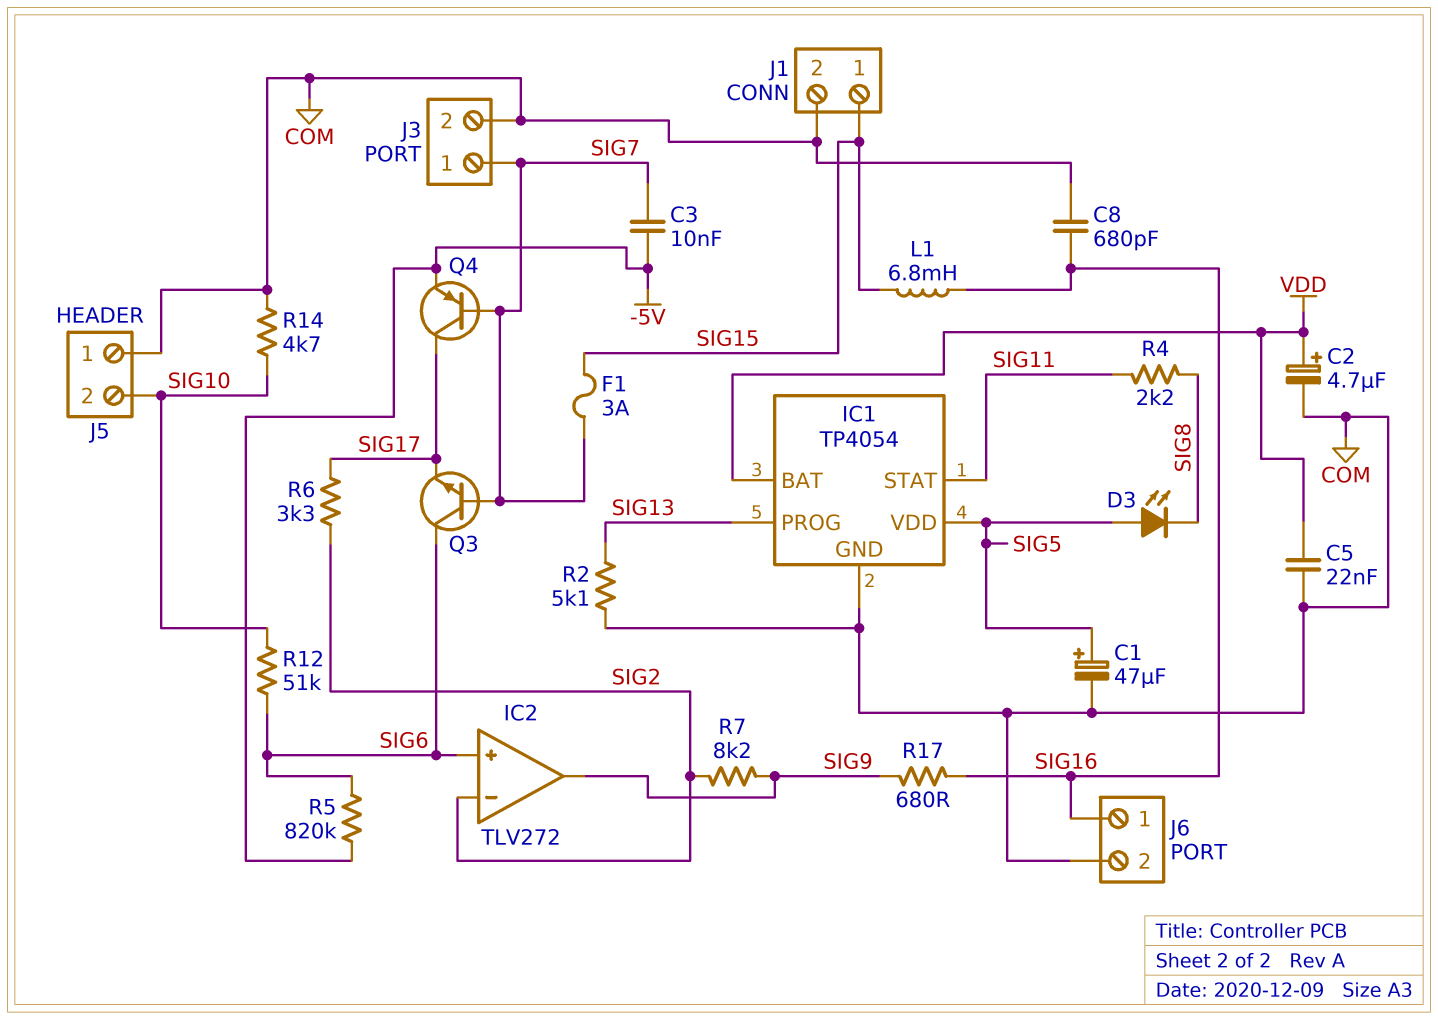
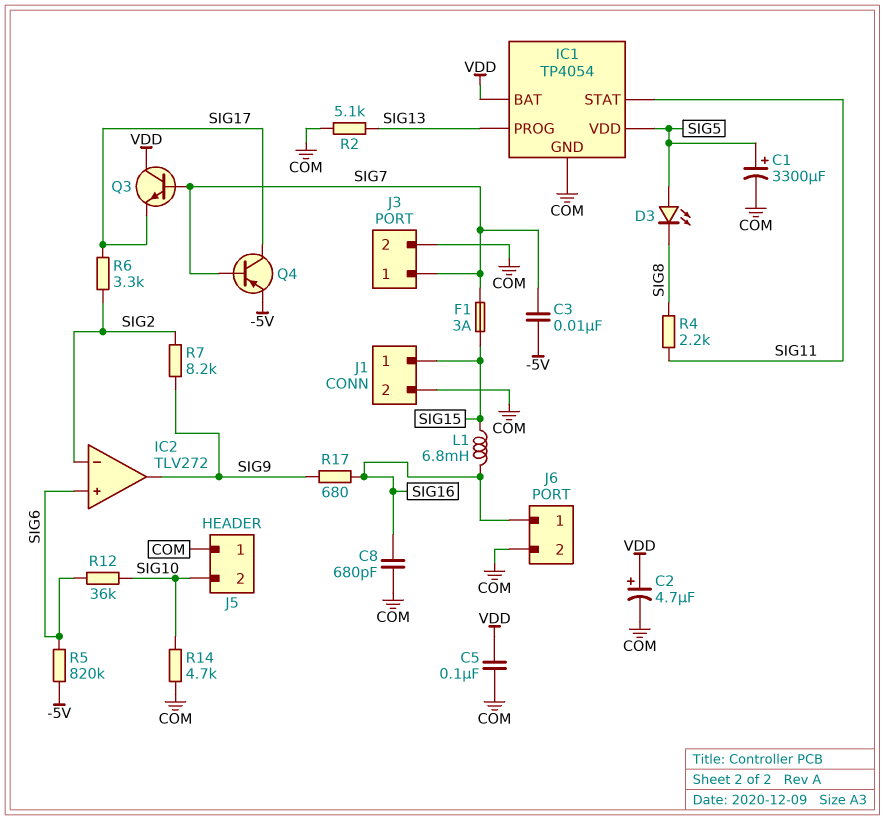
C1: 47uF (plus SIG5, minus COM) -> 3300uF (plus SIG5, minus COM)
C5: 22nF (COM, VDD) -> 100nF (COM, VDD)
Q3: NPN (B SIG7, C SIG6, E SIG17) -> NPN (B SIG7, C VDD, E SIG17)
R12: 51k (SIG6, SIG10) -> 36k (SIG6, SIG10)

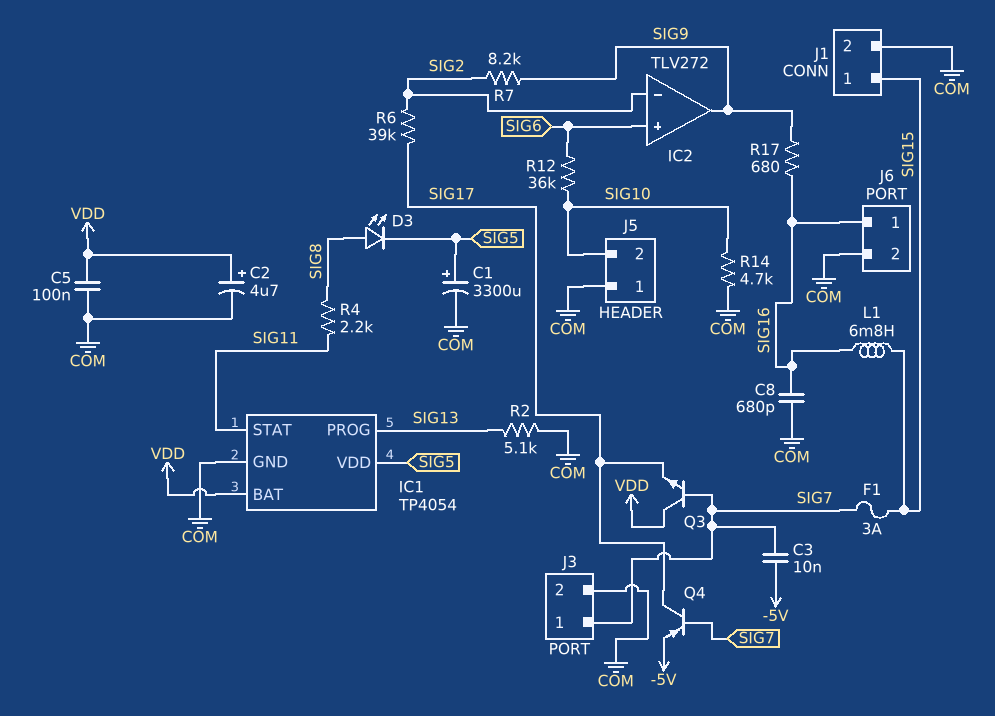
D3: LED (A SIG5, K SIG8) -> LED (A SIG8, K SIG5)
R5: 820k (-5V, SIG6) -> none
R6: 3.3k (SIG2, SIG17) -> 39k (SIG2, SIG17)

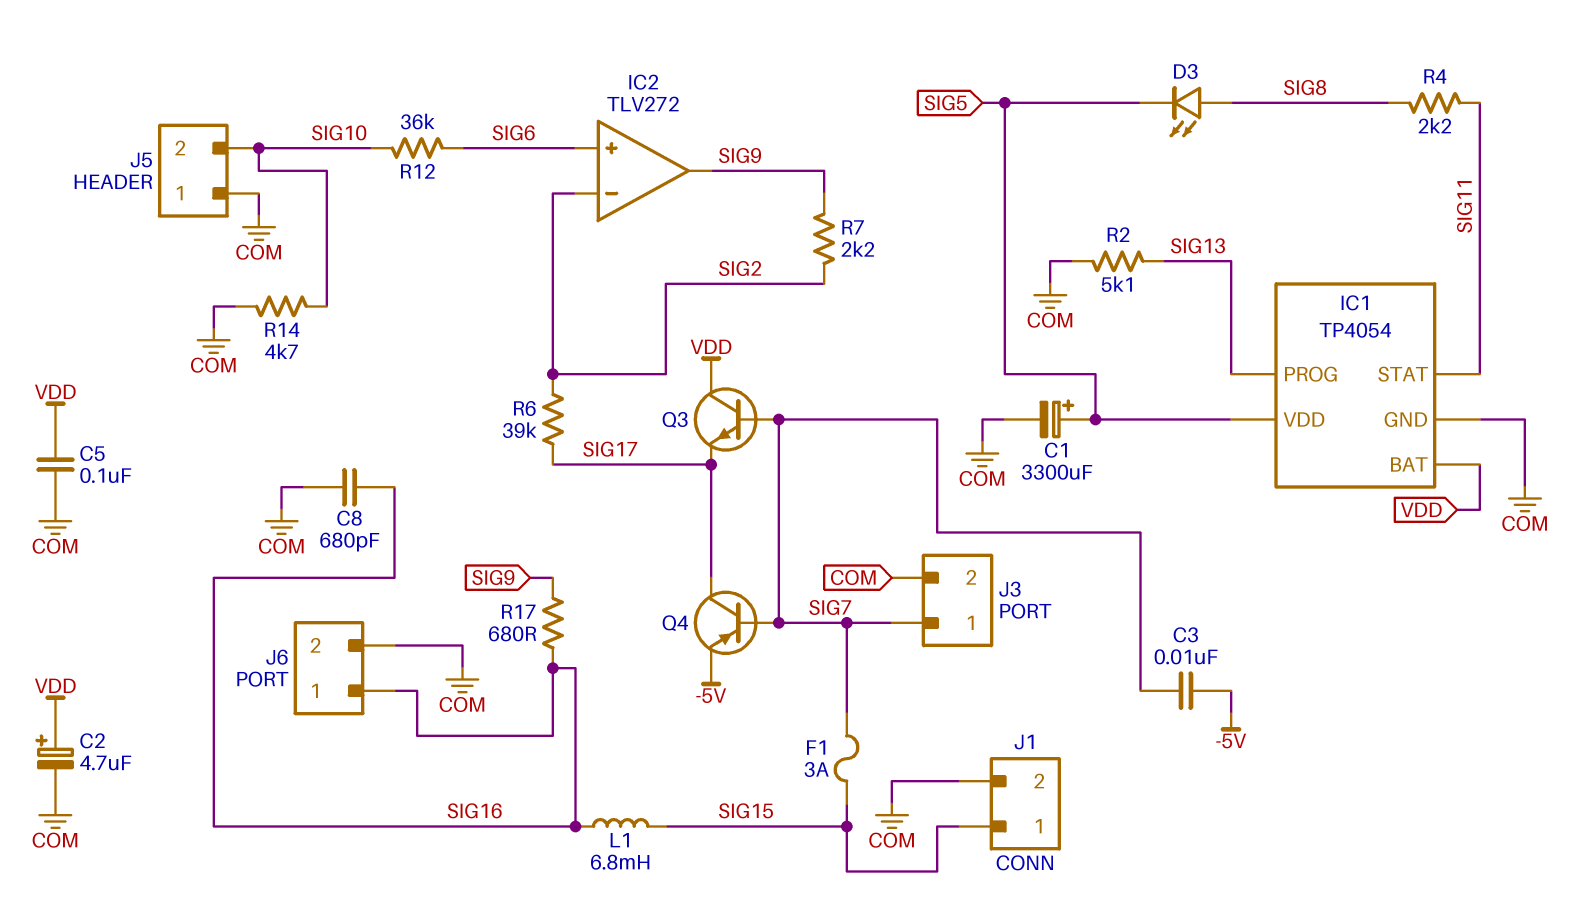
R7: 8.2k (SIG2, SIG9) -> 2.2k (SIG2, SIG9)

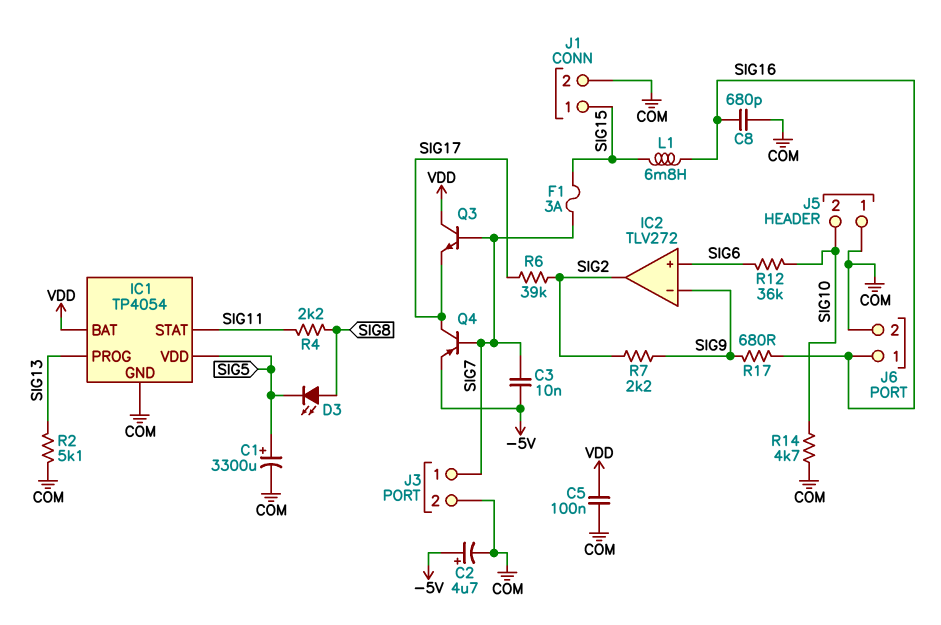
C2: 4.7uF (plus VDD, minus COM) -> 4.7uF (plus -5V, minus COM)
IC2 pin in-: SIG2 -> SIG9
IC2 pin out: SIG9 -> SIG2

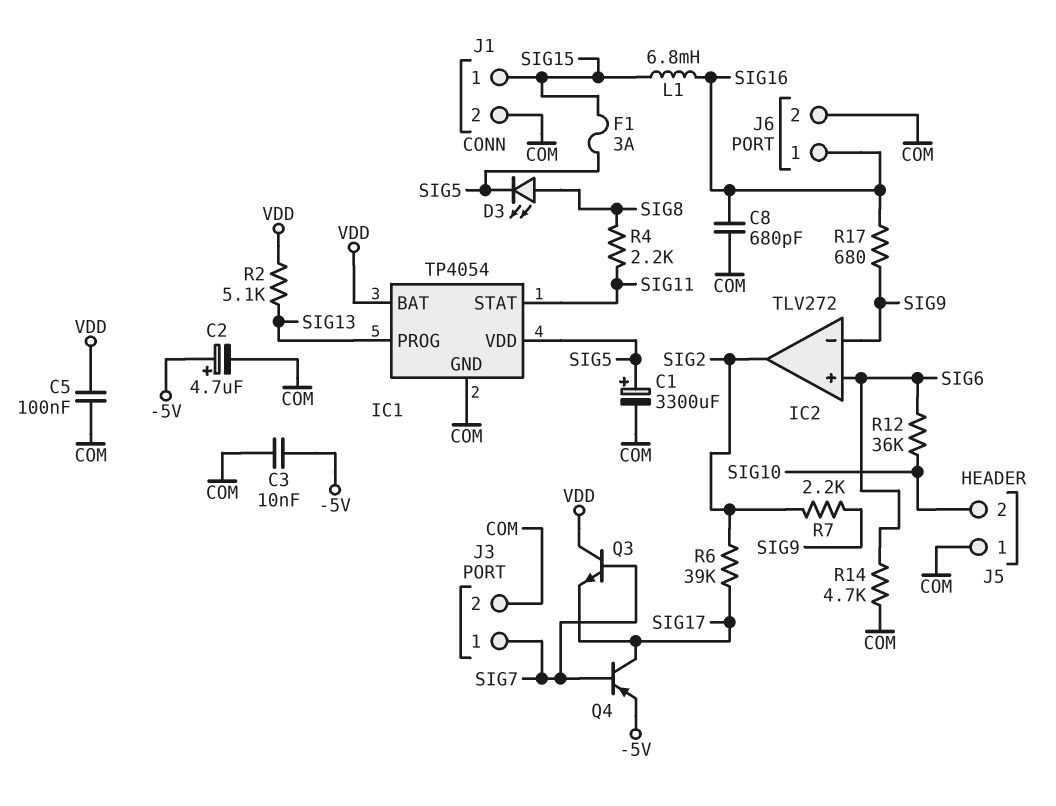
C3: 10nF (-5V, SIG7) -> 10nF (-5V, COM)
F1: 3A (SIG7, SIG15) -> 3A (SIG5, SIG15)
R2: 5.1k (COM, SIG13) -> 5.1k (SIG13, VDD)
R14: 4.7k (COM, SIG10) -> 4.7k (COM, SIG6)

